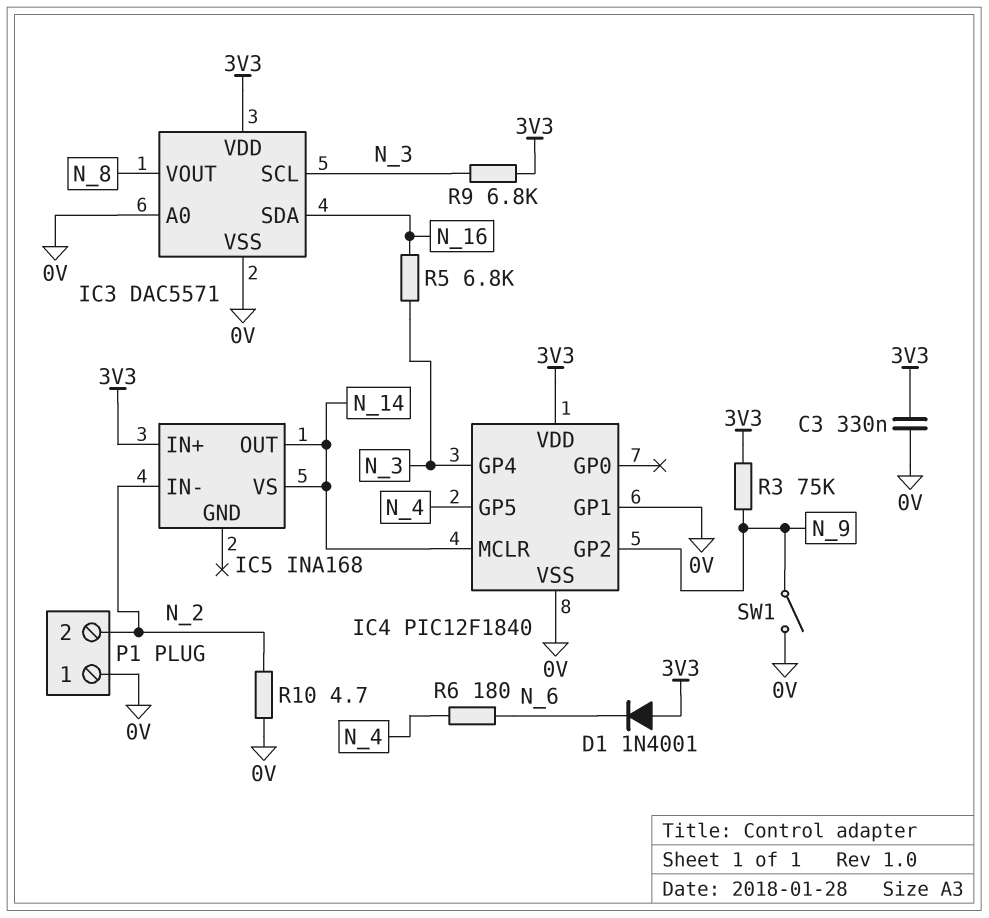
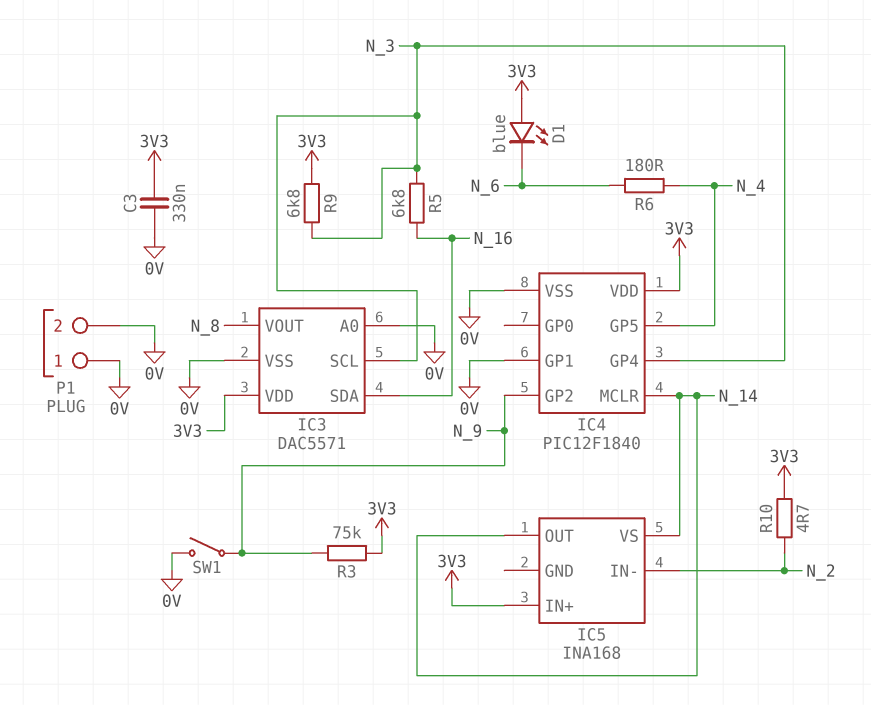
D1: diode 1N4001 (A 3V3, K N_6) -> LED blue (A 3V3, K N_6)
P1 pin 2: N_2 -> 0V
R10: 4.7 (0V, N_2) -> 4.7 (3V3, N_2)

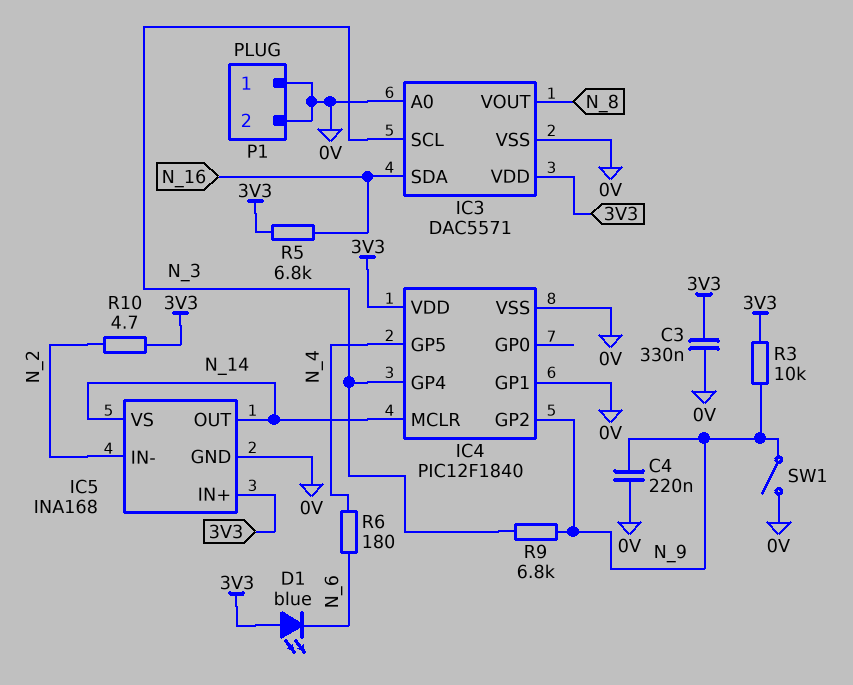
C4: none -> 220nF (0V, N_9)
IC5 pin GND: none -> 0V
R3: 75k (3V3, N_9) -> 10k (3V3, N_9)
R5: 6.8k (N_3, N_16) -> 6.8k (3V3, N_16)
R9: 6.8k (3V3, N_3) -> 6.8k (N_3, N_9)

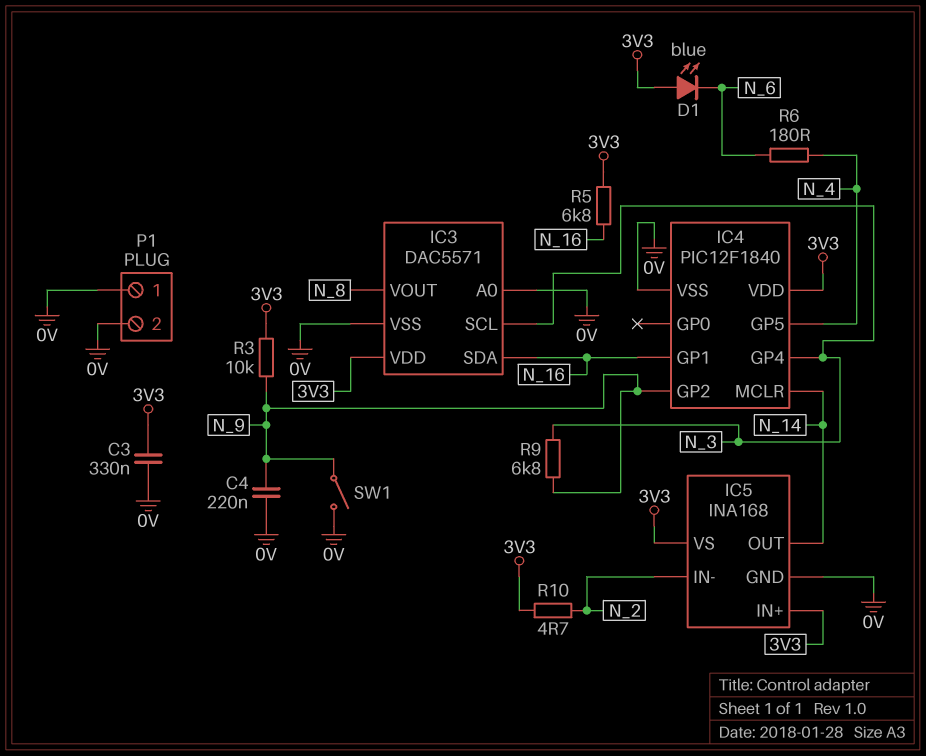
IC4 pin GP1: 0V -> N_16
IC5 pin VS: N_14 -> 3V3

